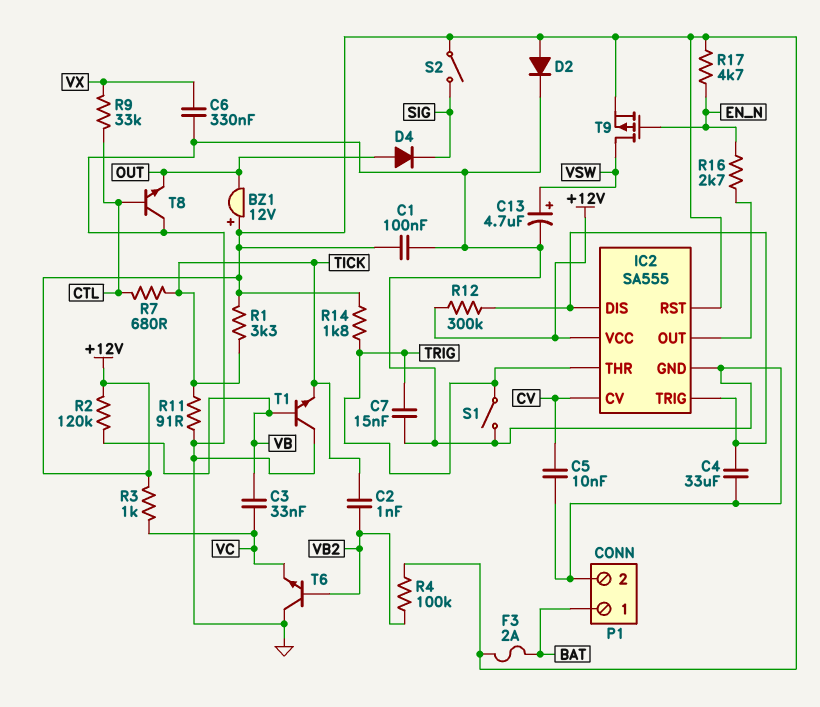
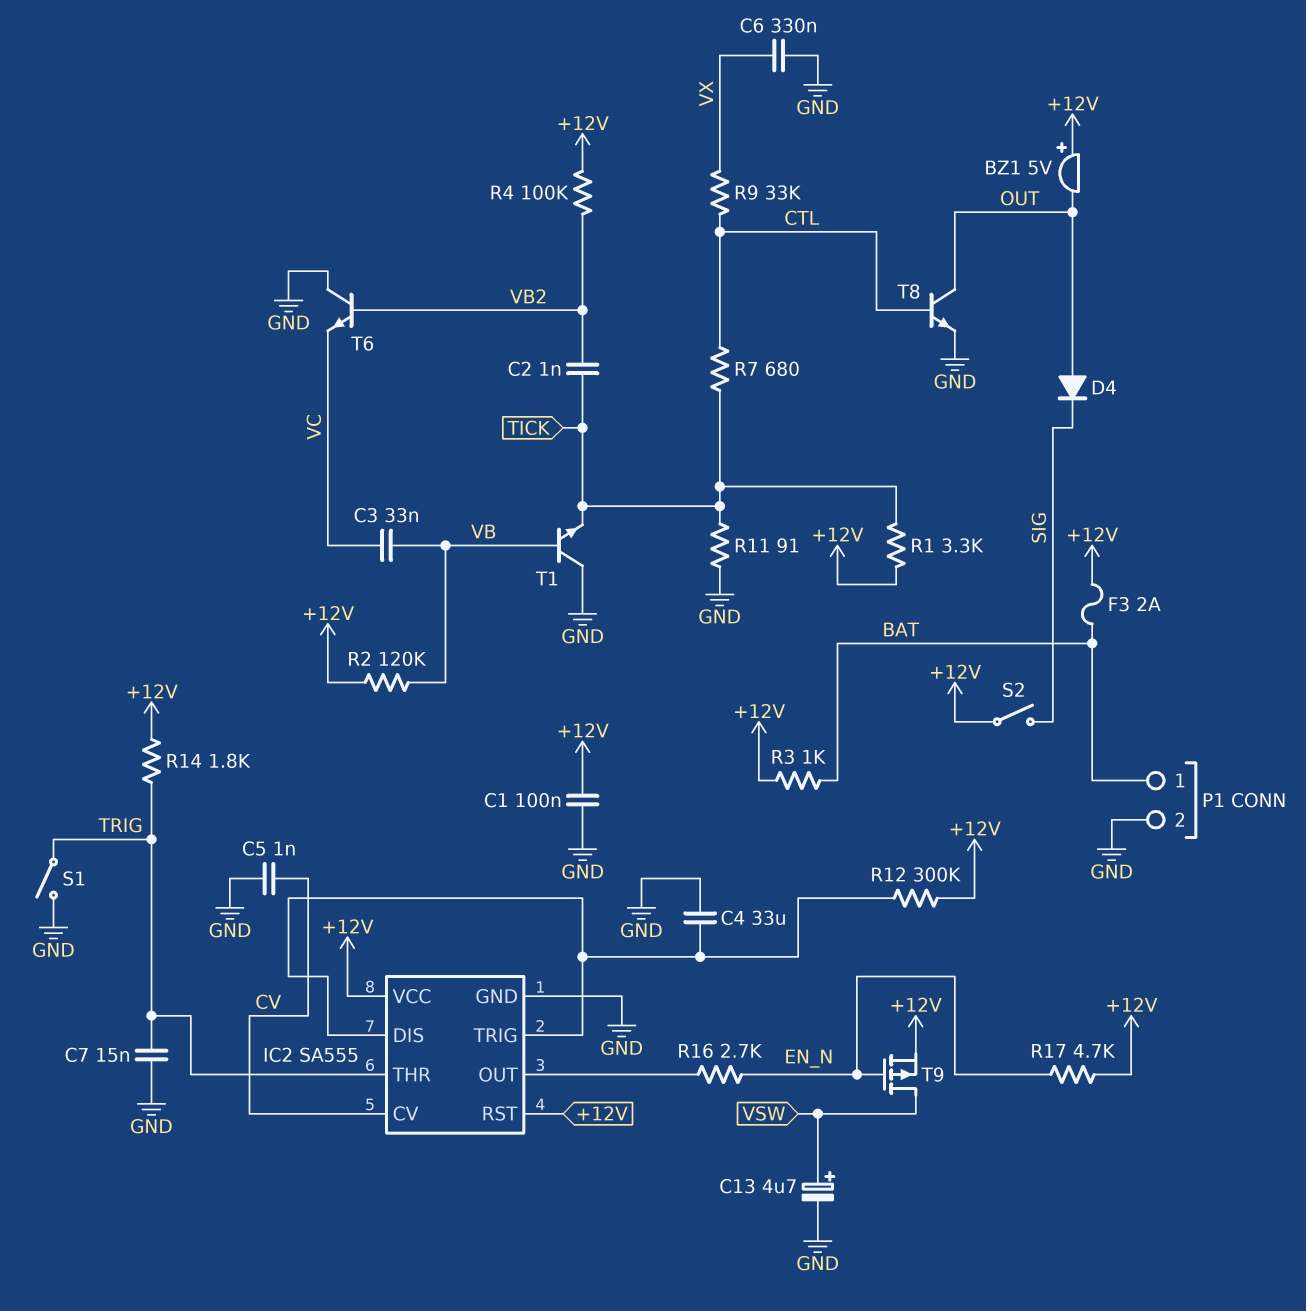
BZ1: buzzer 12V (plus +12V, minus OUT) -> buzzer 5V (plus +12V, minus OUT)
C5: 10nF (CV, GND) -> 1nF (CV, GND)
D2: diode (A +12V, K GND) -> none
R3: 1k (+12V, VC) -> 1k (+12V, BAT)
T8: NPN (B CTL, C GND, E OUT) -> NPN (B CTL, C OUT, E GND)

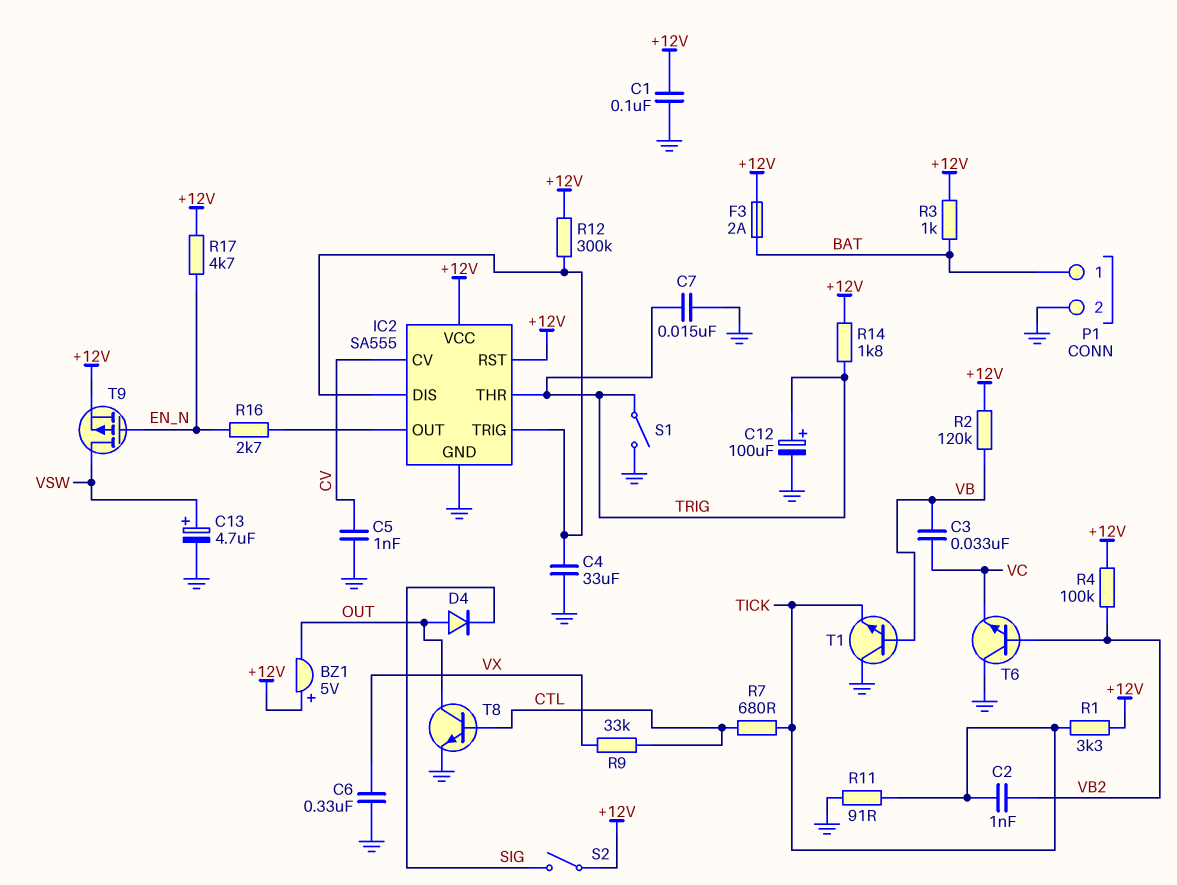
C12: none -> 100uF (plus TRIG, minus GND)

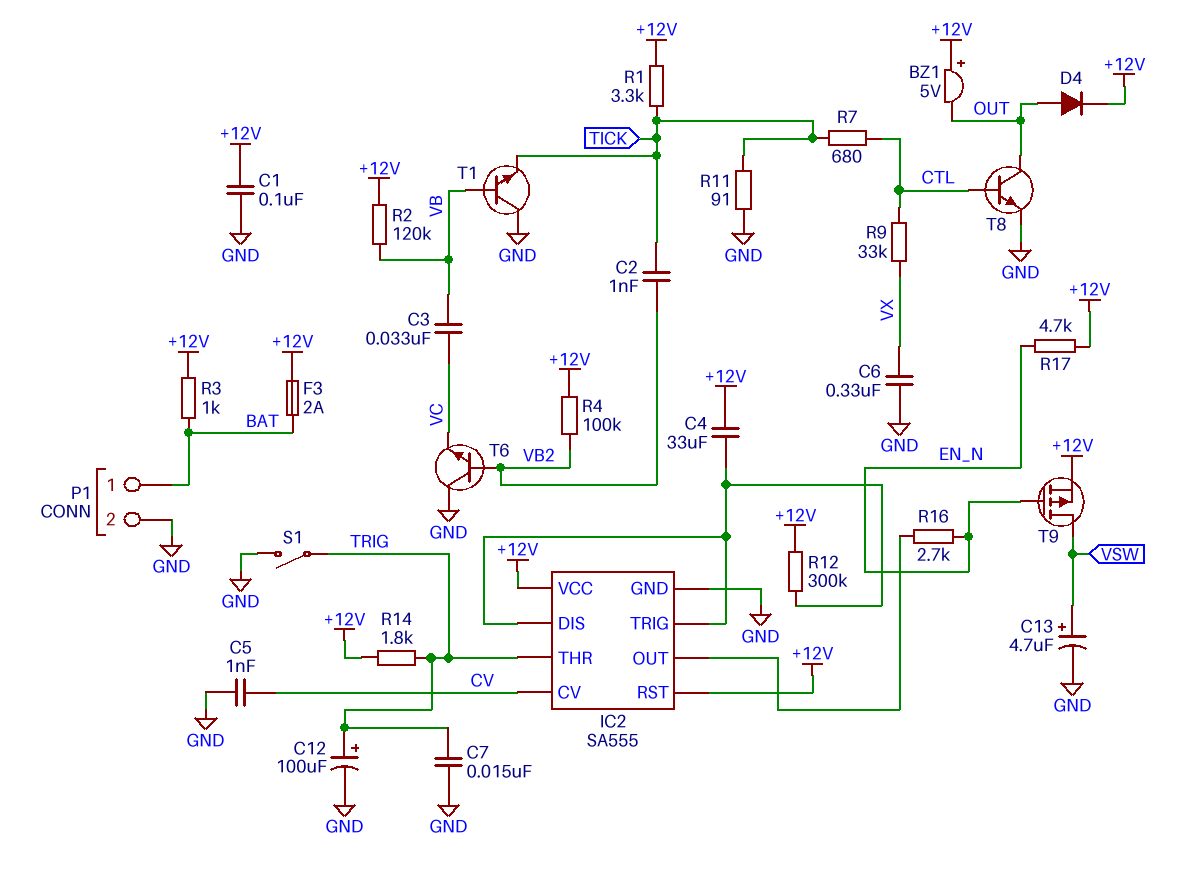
C4: 33uF (GND, IC2/DIS) -> 33uF (+12V, IC2/DIS)
D4: diode (A OUT, K SIG) -> diode (A OUT, K +12V)
S2: switch (+12V, SIG) -> none

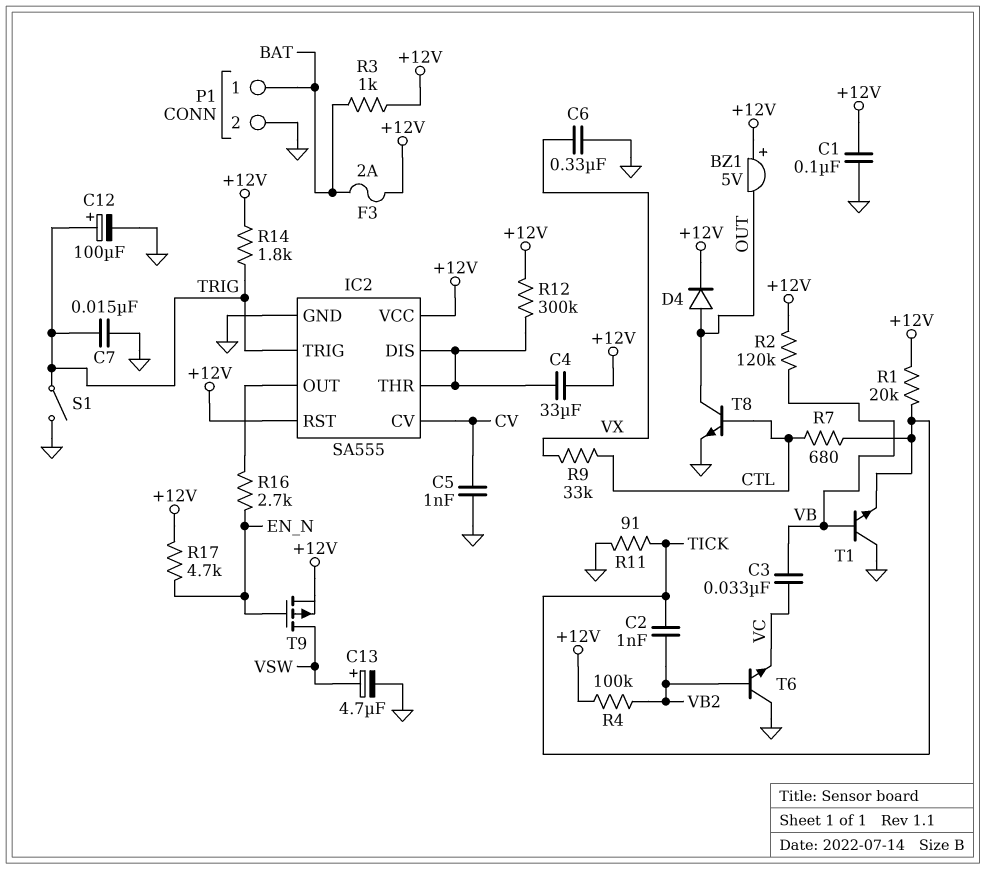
IC2 pin THR: TRIG -> IC2/DIS
IC2 pin TRIG: IC2/DIS -> TRIG
R1: 3.3k (+12V, TICK) -> 20k (+12V, TICK)

